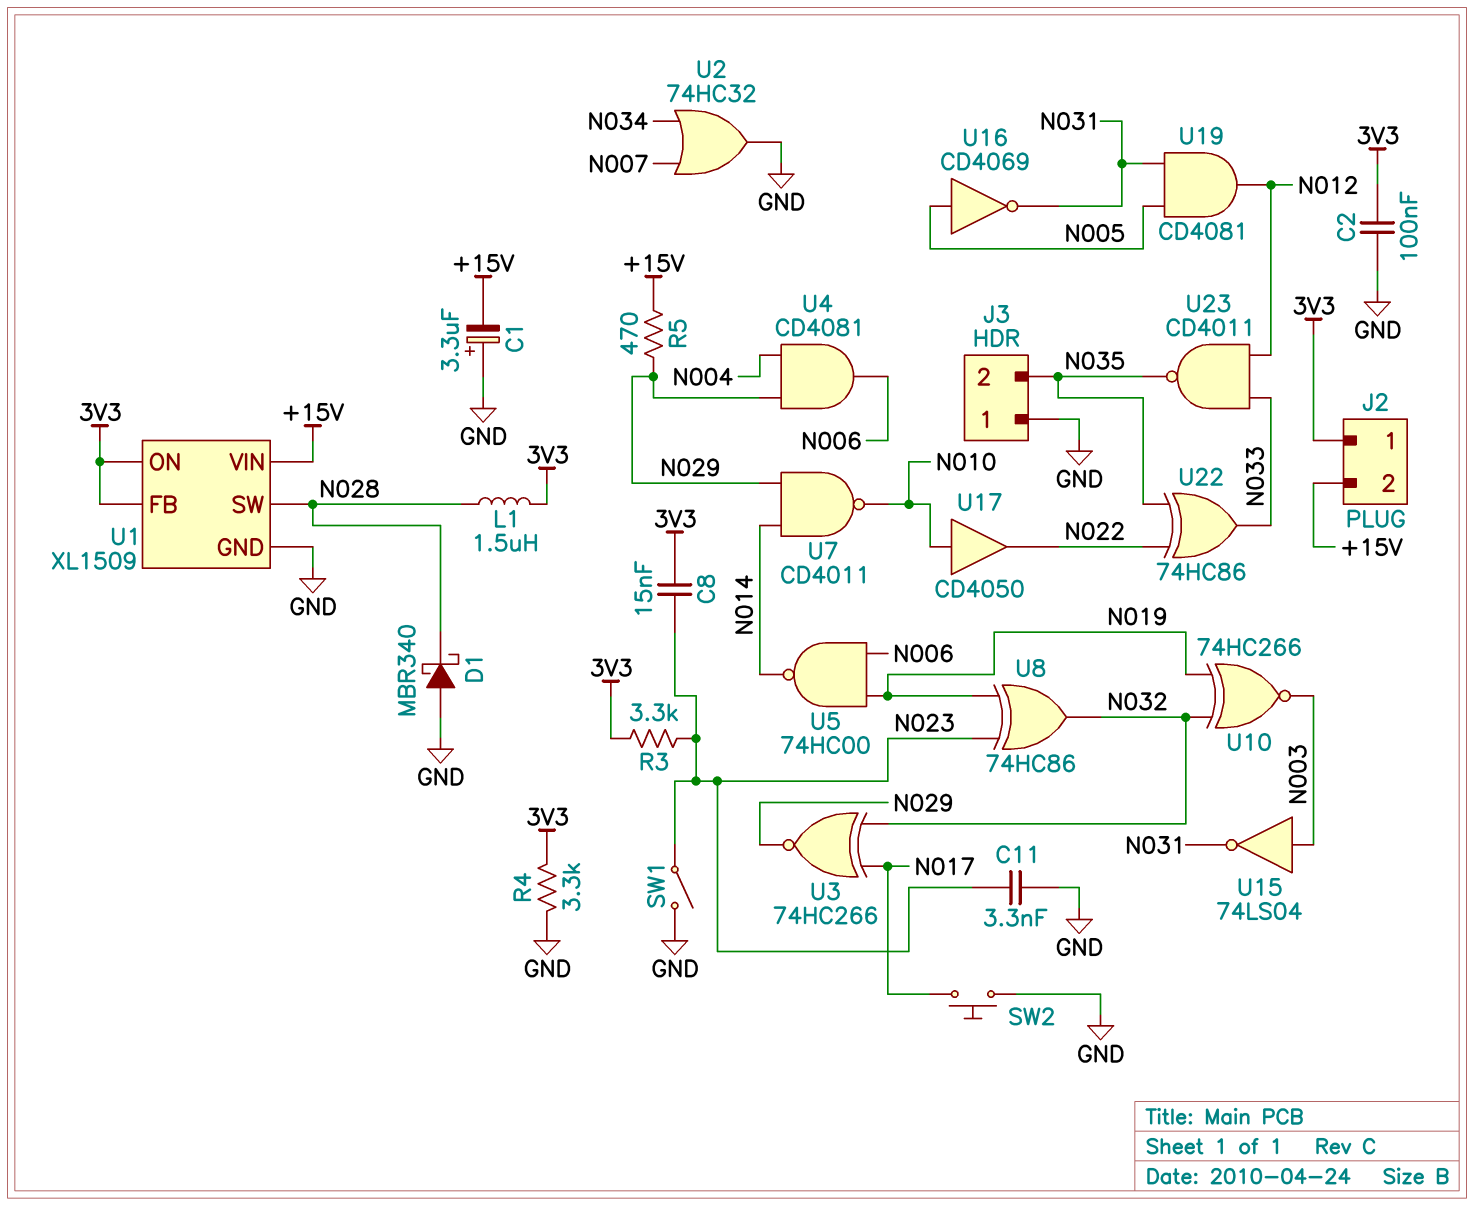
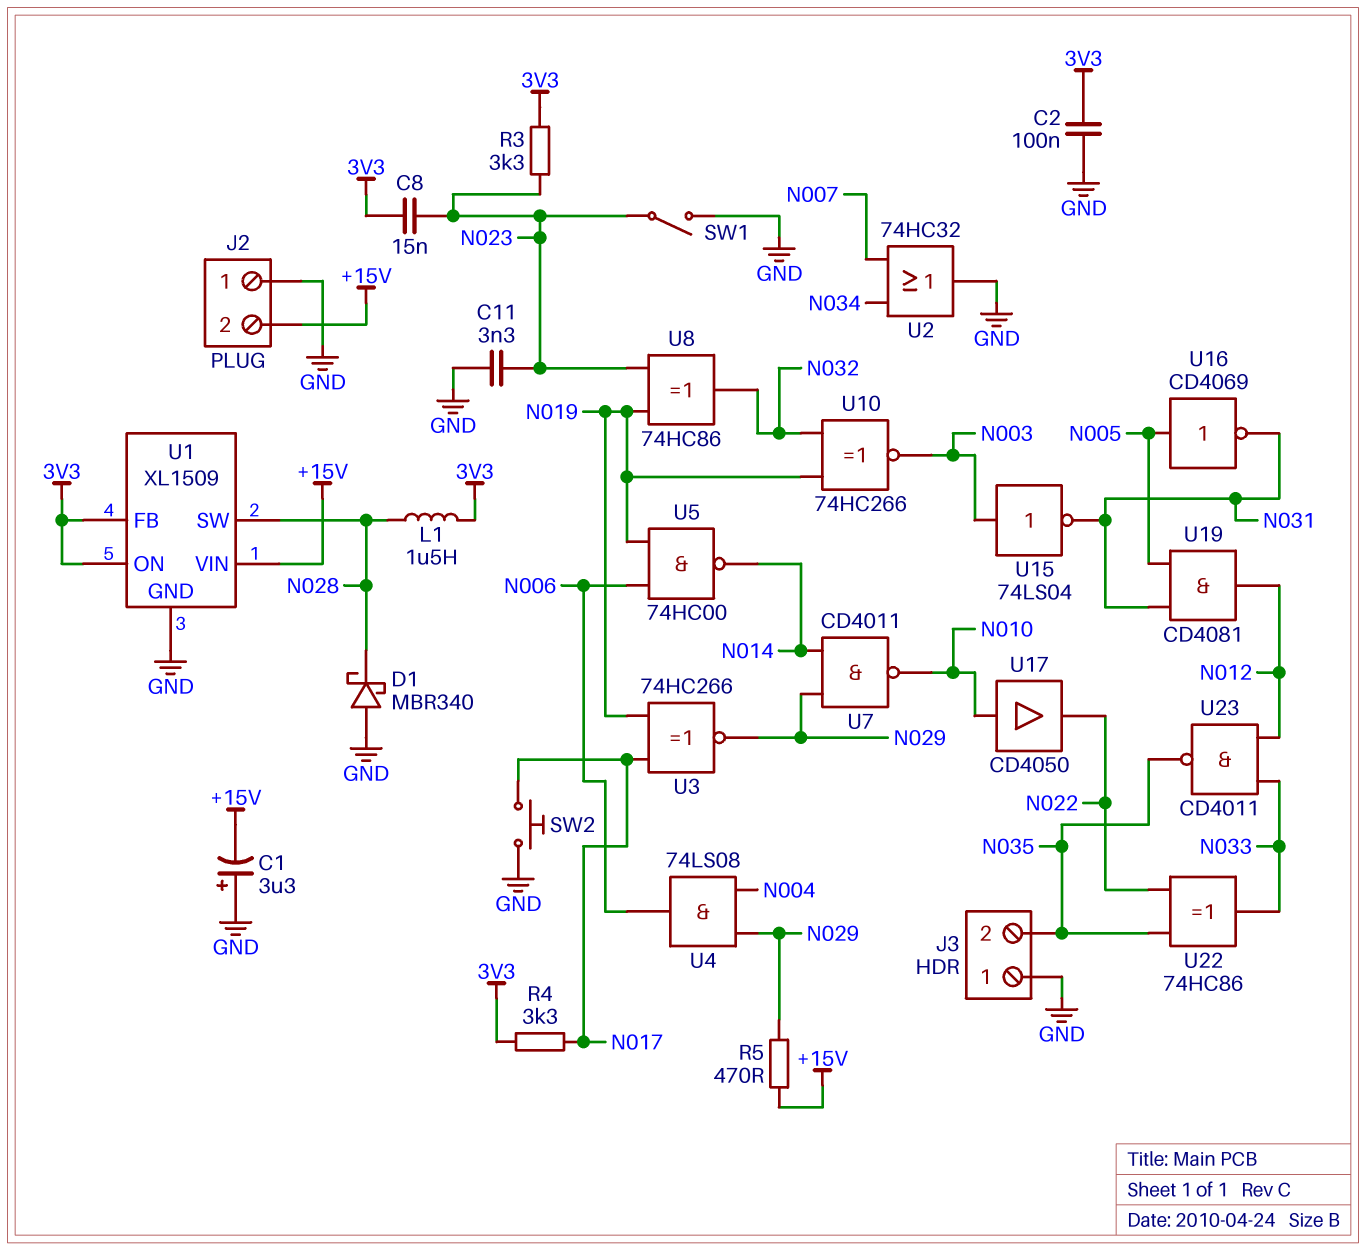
J2 pin 1: 3V3 -> GND
R4: 3.3k (3V3, GND) -> 3.3k (3V3, N017)
U3: XNOR 74HC266 (in N017, in N032, out N029) -> XNOR 74HC266 (in N017, in N019, out N029)
U4: AND CD4081 (in N004, in N029, out N006) -> AND 74LS08 (in N004, in N029, out N006)

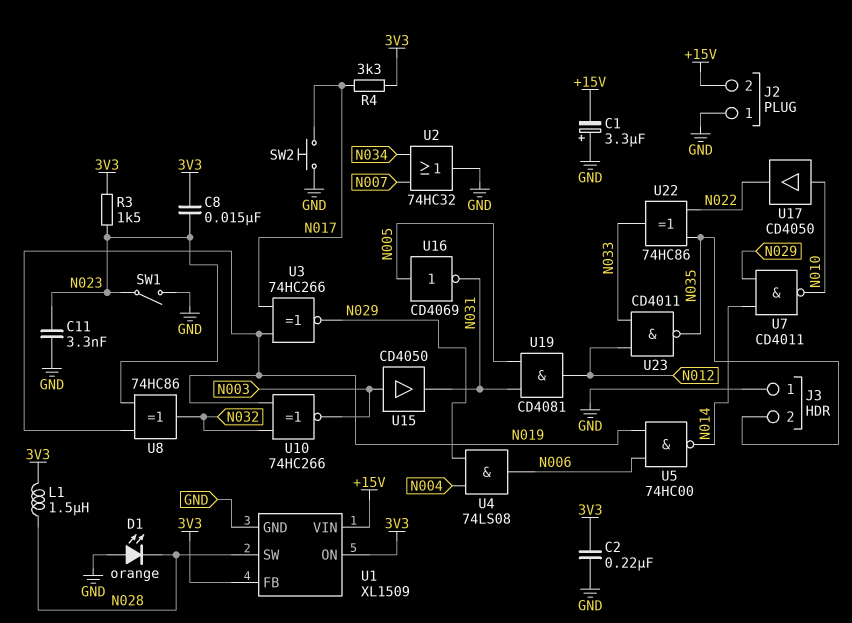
C2: 100nF (3V3, GND) -> 220nF (3V3, GND)
D1: schottky MBR340 (A GND, K N028) -> LED orange (A GND, K N028)
R3: 3.3k (3V3, N023) -> 1.5k (3V3, N023)
R5: 470 (+15V, N029) -> none
U15: NOT 74LS04 (in N003, out N031) -> buffer CD4050 (in N003, out N031)

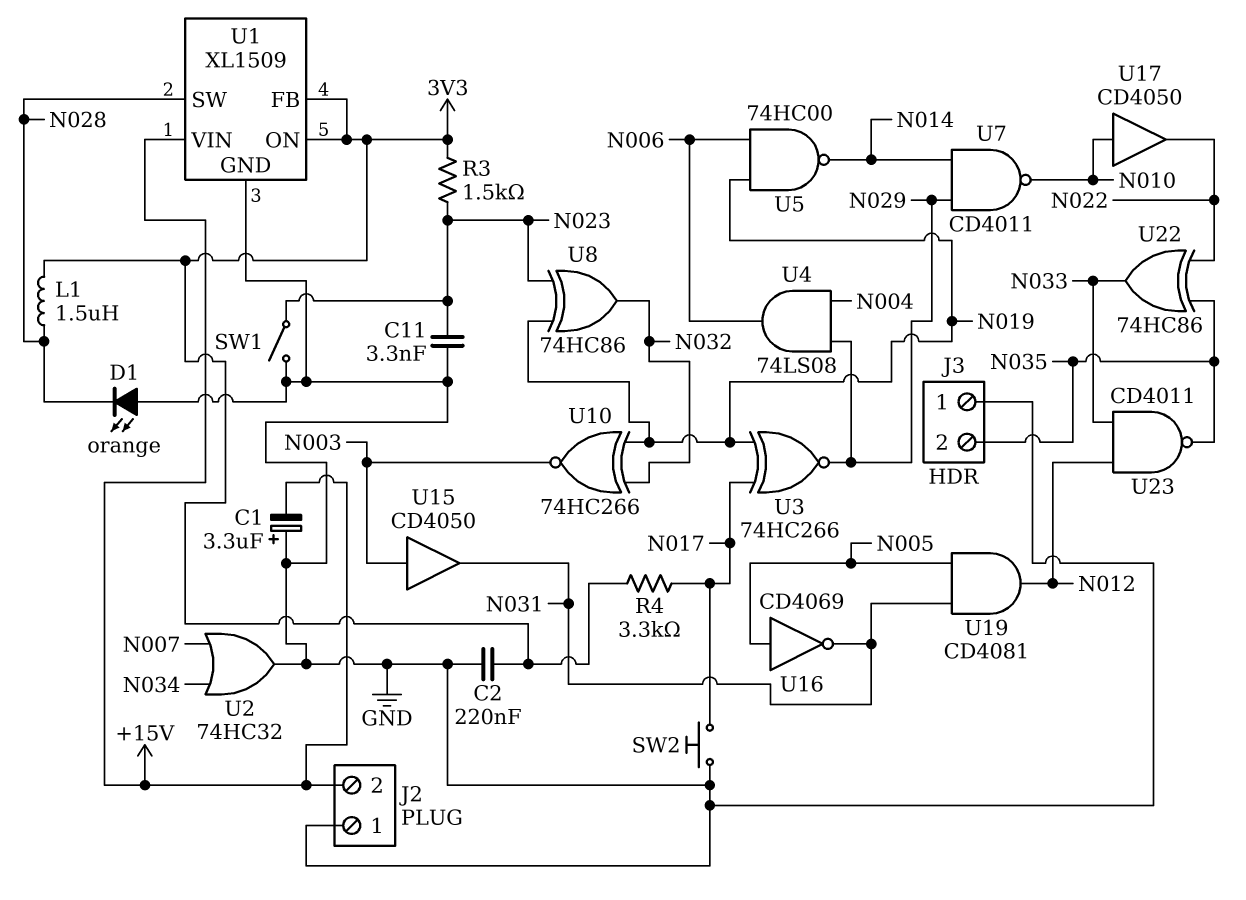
C8: 15nF (3V3, N023) -> none

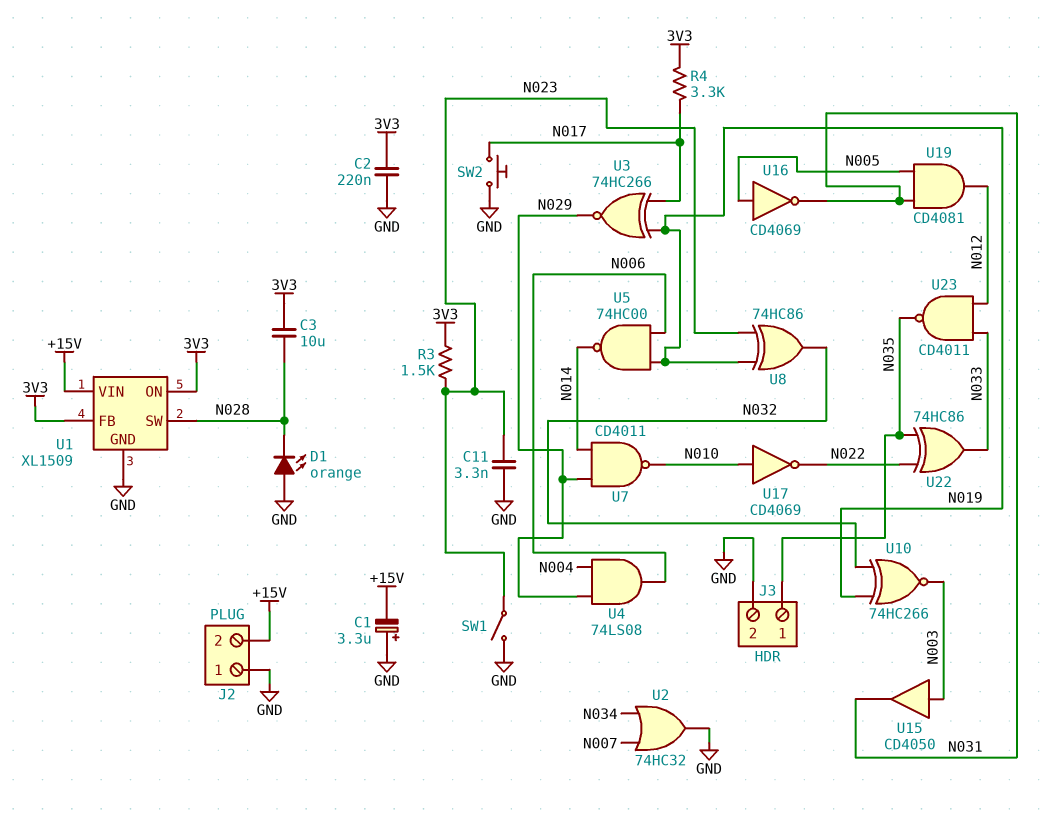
C3: none -> 10uF (3V3, N028)
J3 pin 1: GND -> N035
J3 pin 2: N035 -> GND
L1: 1.5uH (3V3, N028) -> none
U17: buffer CD4050 (in N010, out N022) -> NOT CD4069 (in N010, out N022)

